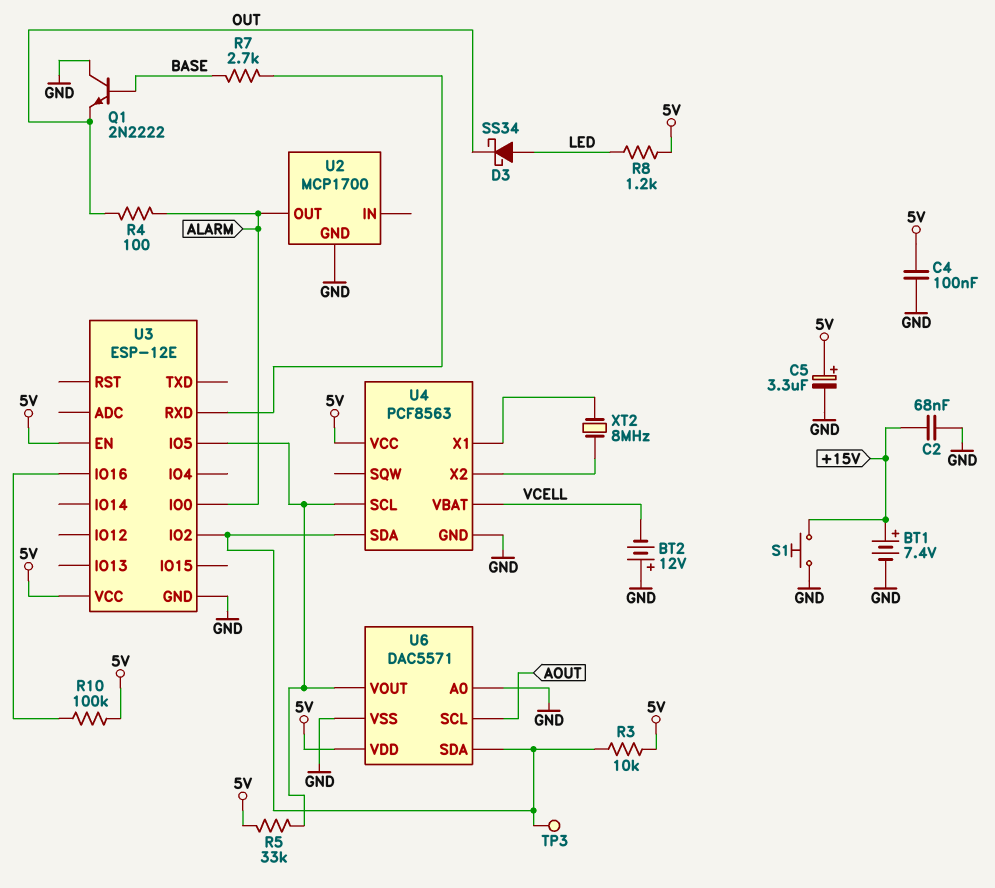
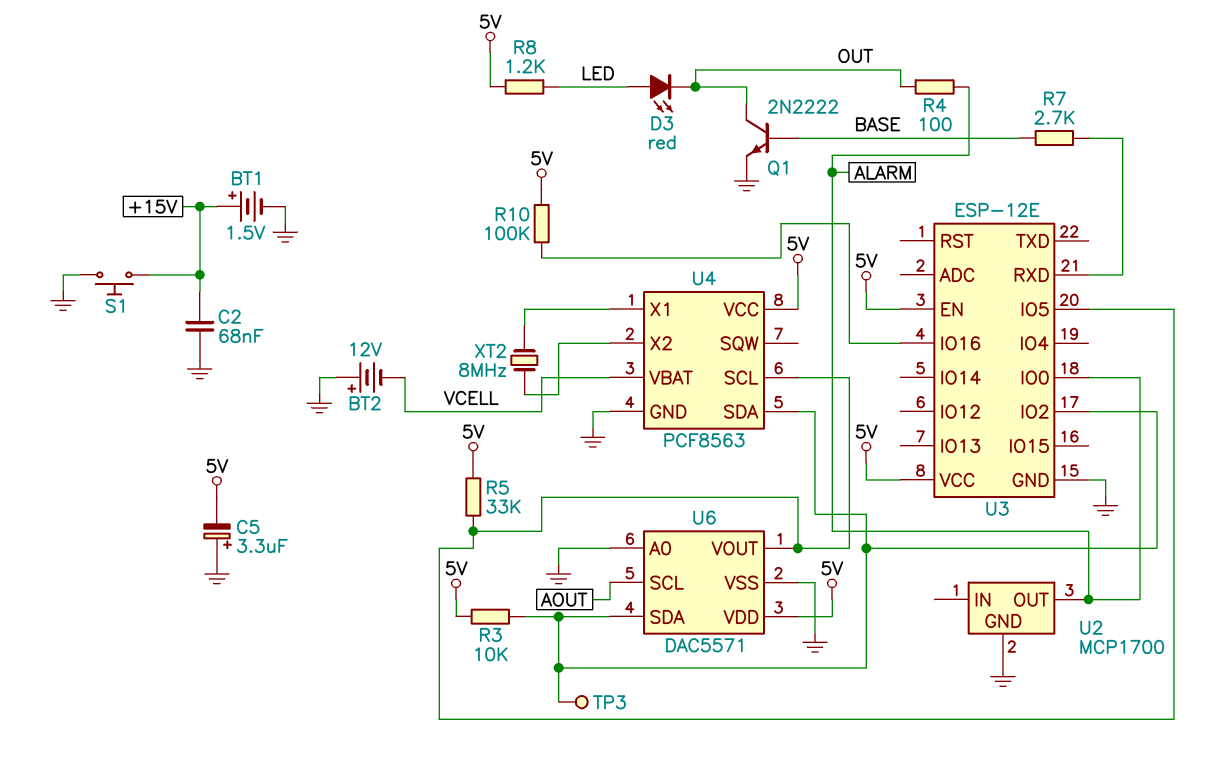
BT1: 7.4V (plus +15V, minus GND) -> 1.5V (plus +15V, minus GND)
C4: 100nF (5V, GND) -> none
C5: 3.3uF (plus 5V, minus GND) -> 3.3uF (plus GND, minus 5V)
D3: schottky SS34 (A LED, K OUT) -> LED red (A LED, K OUT)
Q1: NPN 2N2222 (B BASE, C GND, E OUT) -> NPN 2N2222 (B BASE, C OUT, E GND)

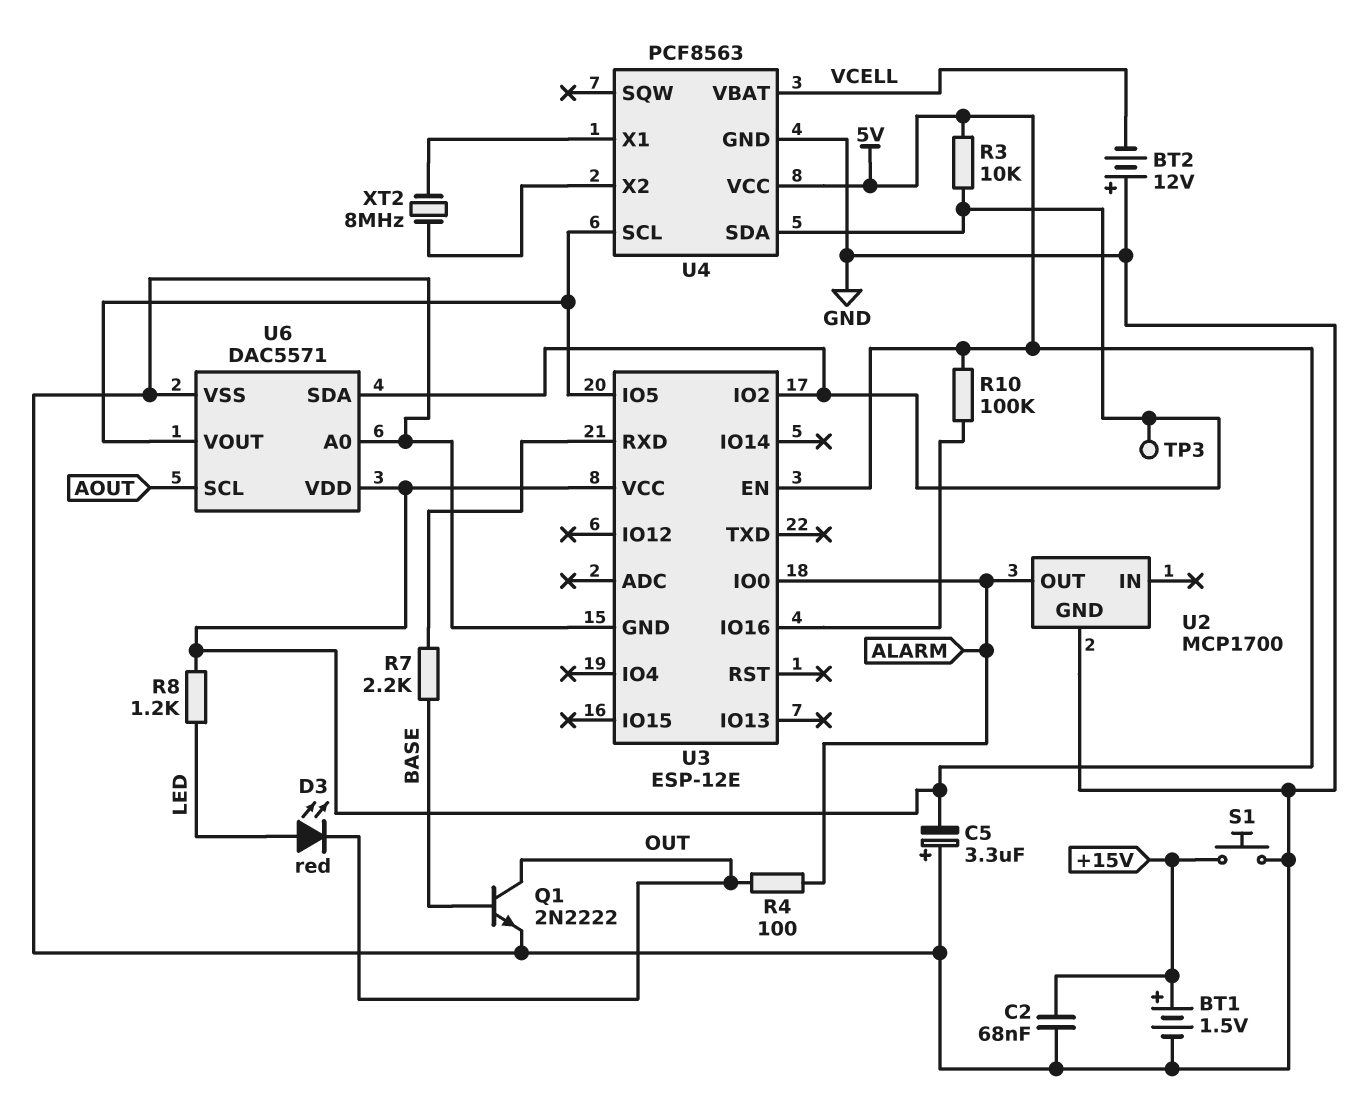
R5: 33k (5V, U3/IO5) -> none
R7: 2.7k (BASE, U3/RXD) -> 2.2k (BASE, U3/RXD)

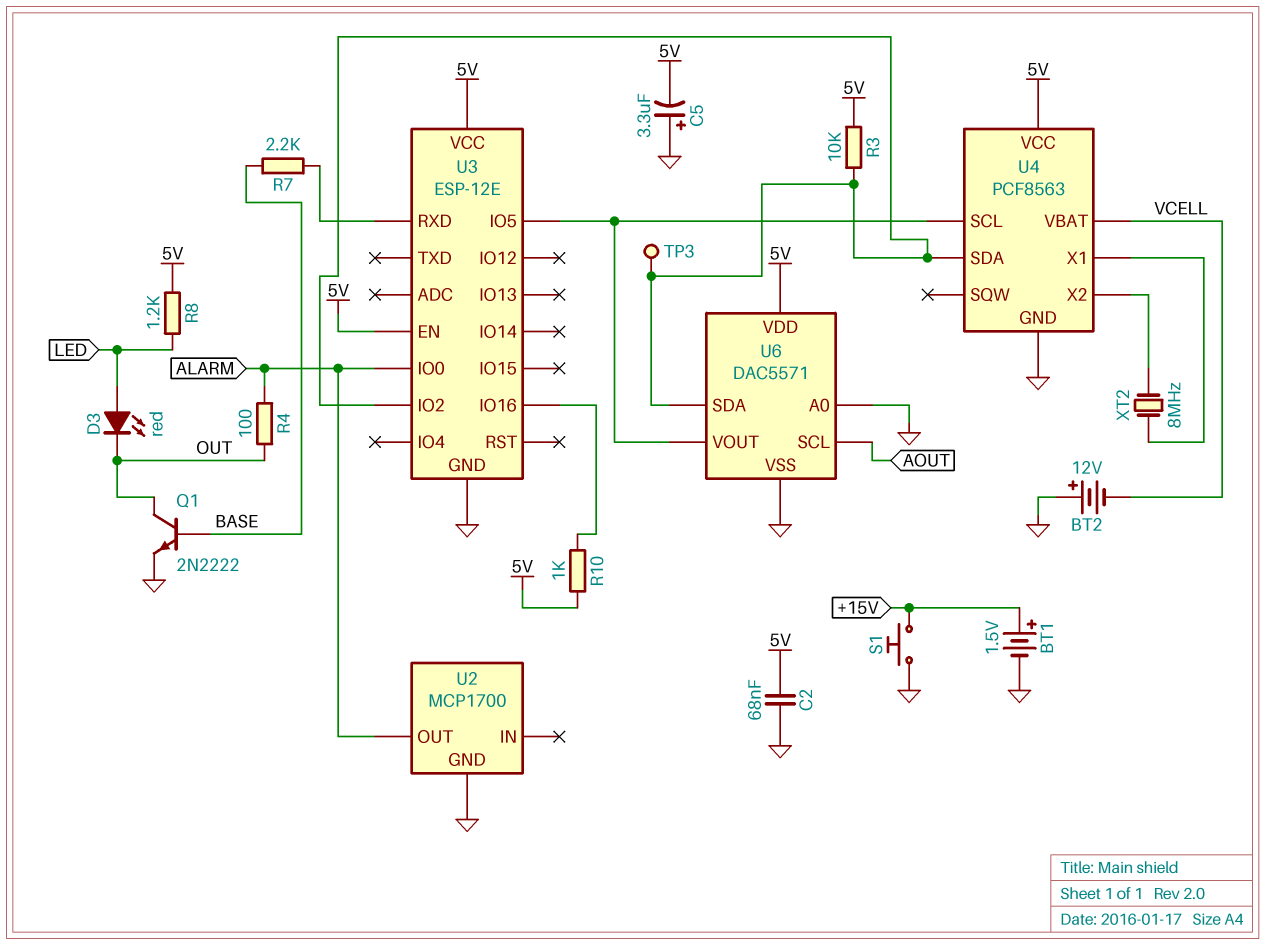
C2: 68nF (+15V, GND) -> 68nF (5V, GND)
R10: 100k (5V, U3/IO16) -> 1k (5V, U3/IO16)

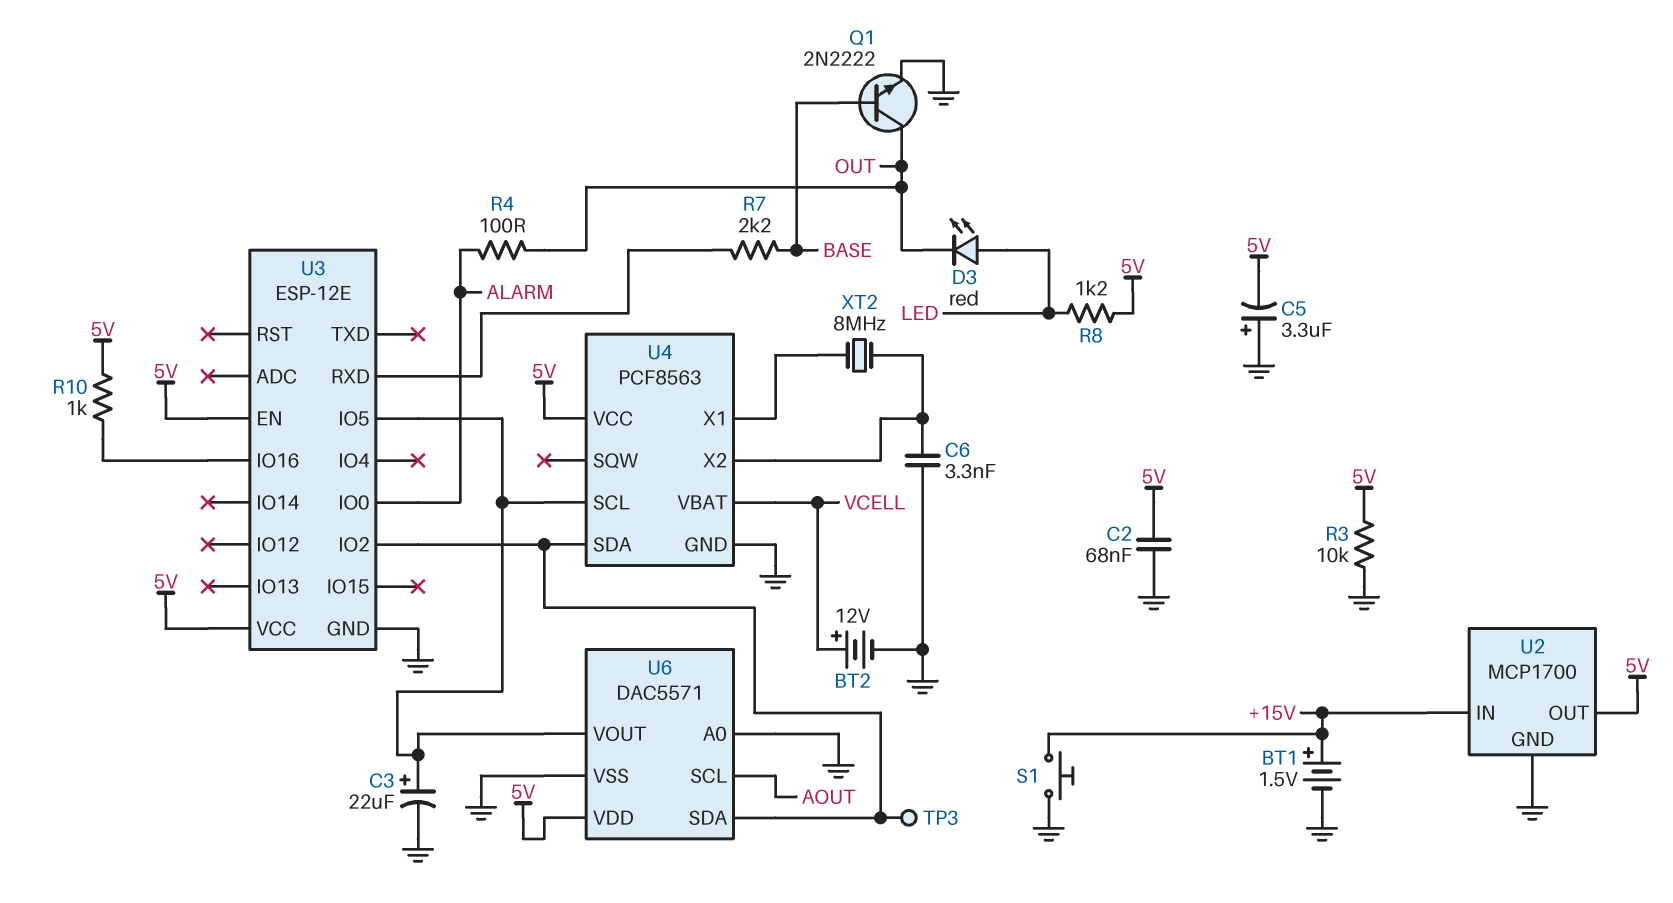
BT2: 12V (plus GND, minus VCELL) -> 12V (plus VCELL, minus GND)
C3: none -> 22uF (plus U3/IO5, minus GND)
C6: none -> 3.3nF (GND, U4/X2)
R3: 10k (5V, U3/IO2) -> 10k (5V, GND)
U2 pin IN: none -> +15V
U2 pin OUT: ALARM -> 5V

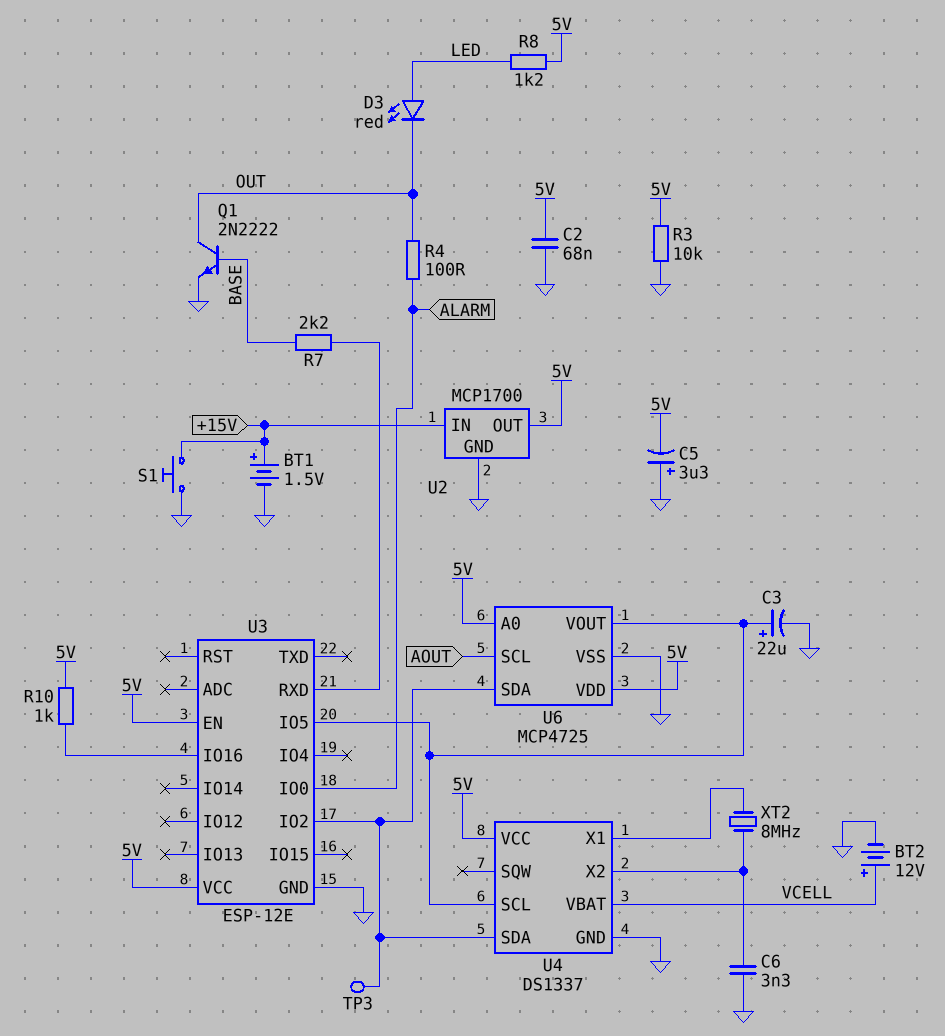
U4: PCF8563 -> DS1337
U6: DAC5571 -> MCP4725
U6 pin A0: GND -> 5V

